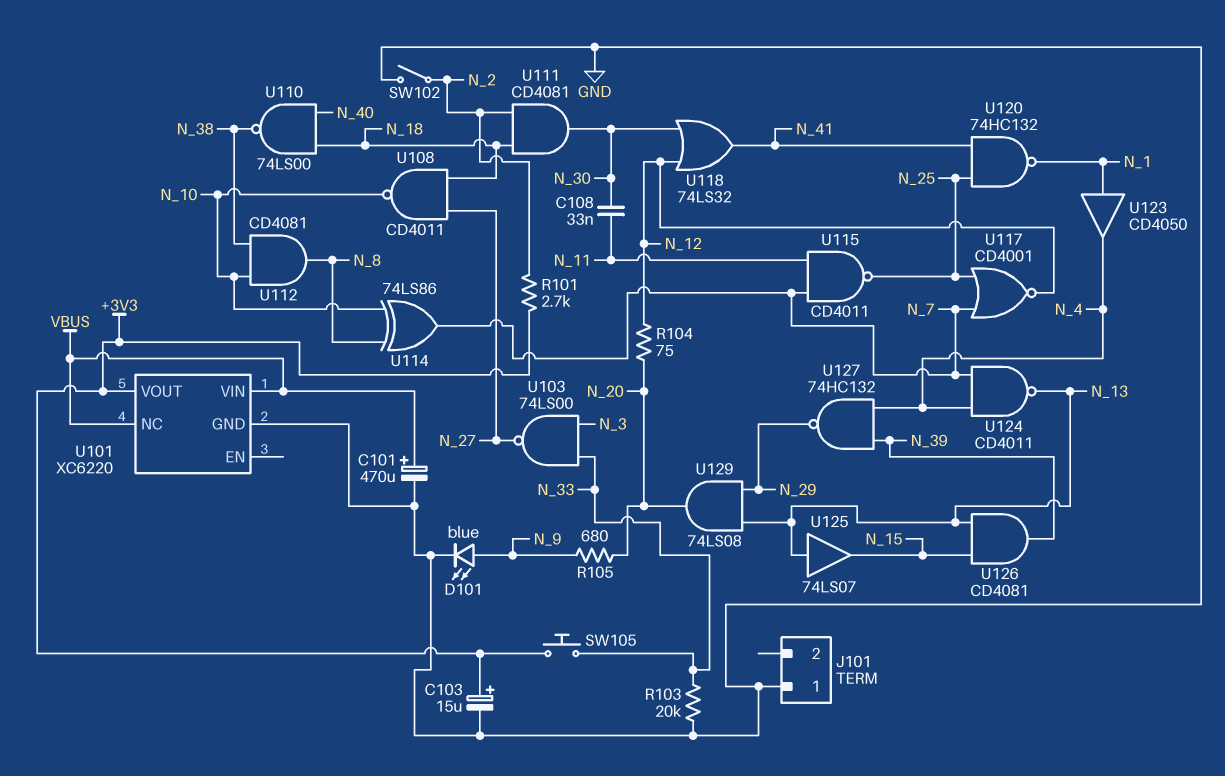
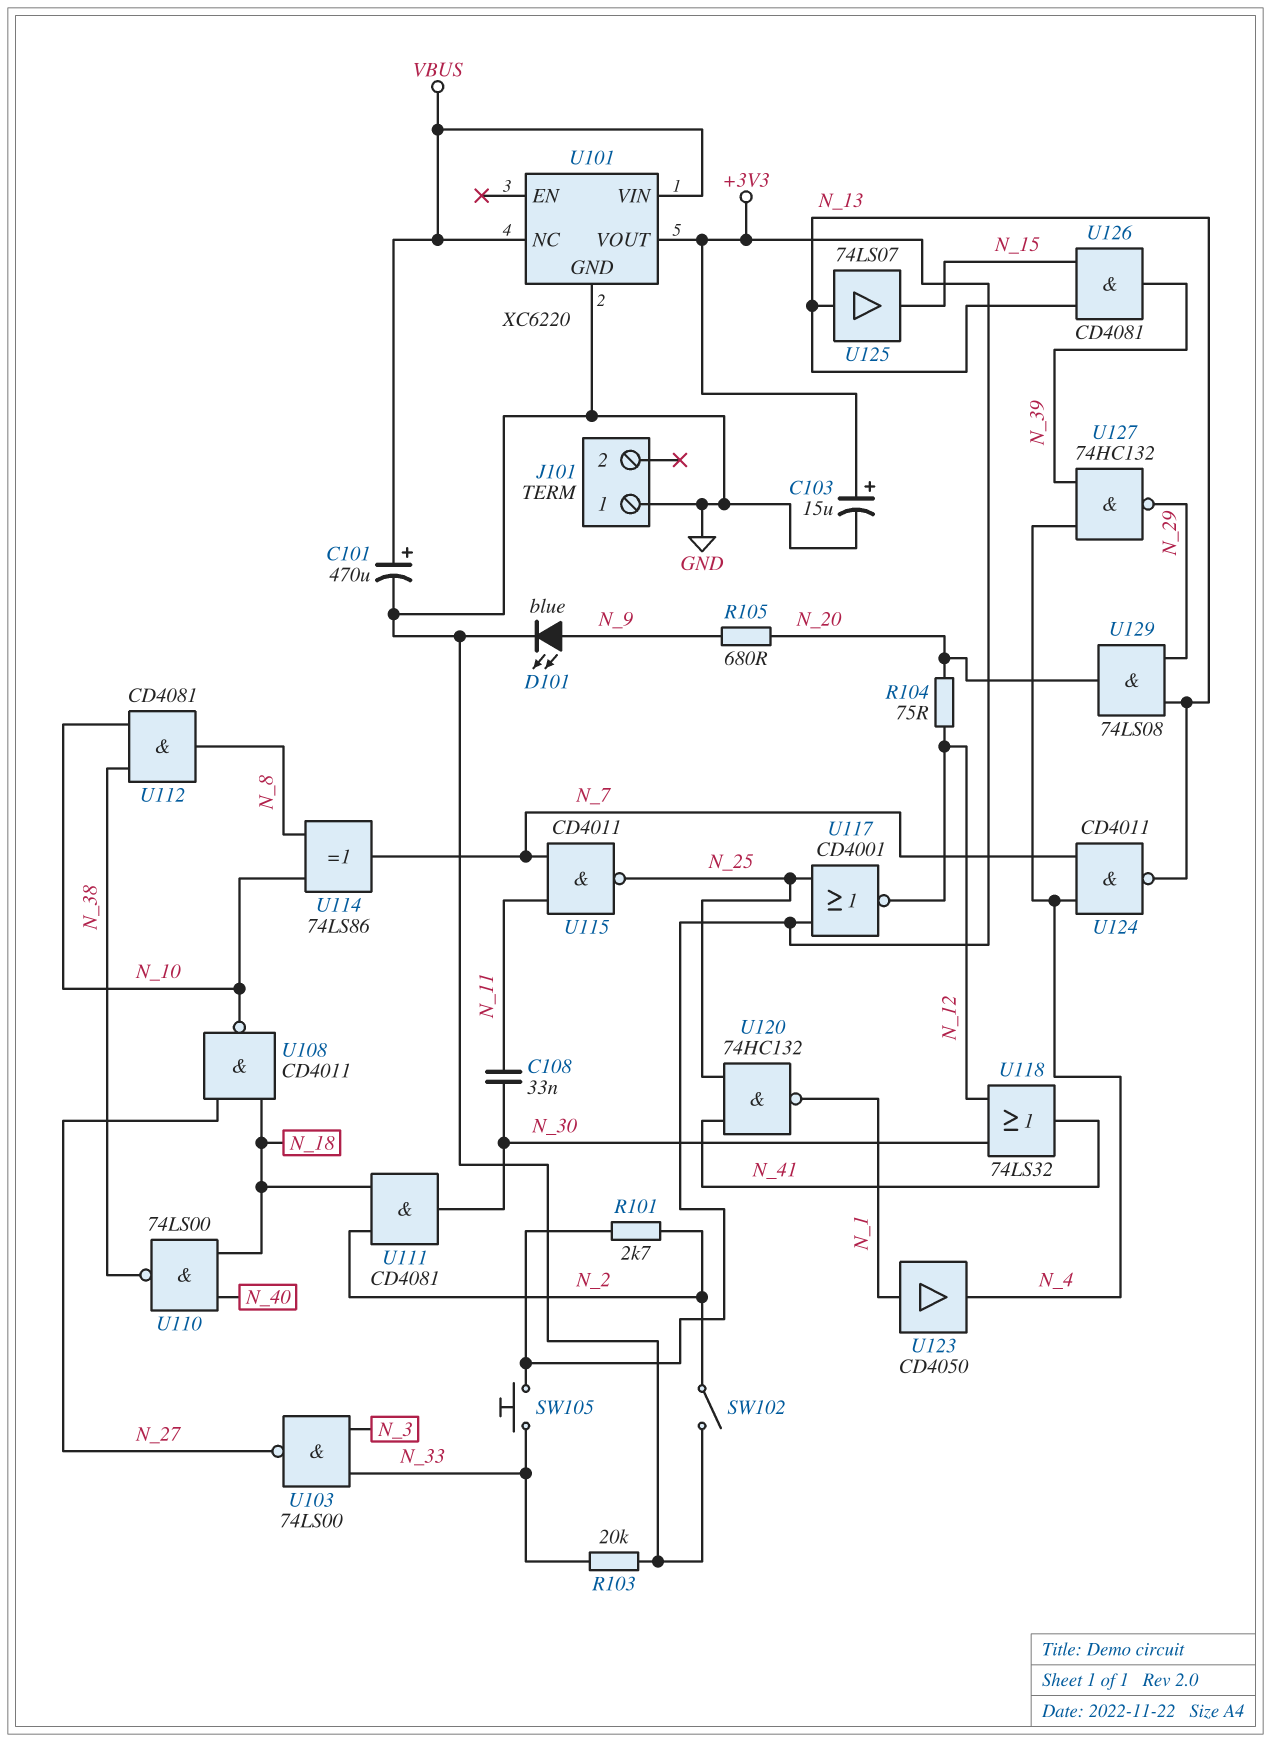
U117: NOR CD4001 (in N_7, in N_25, out N_12) -> NOR CD4001 (in +3V3, in N_25, out N_12)

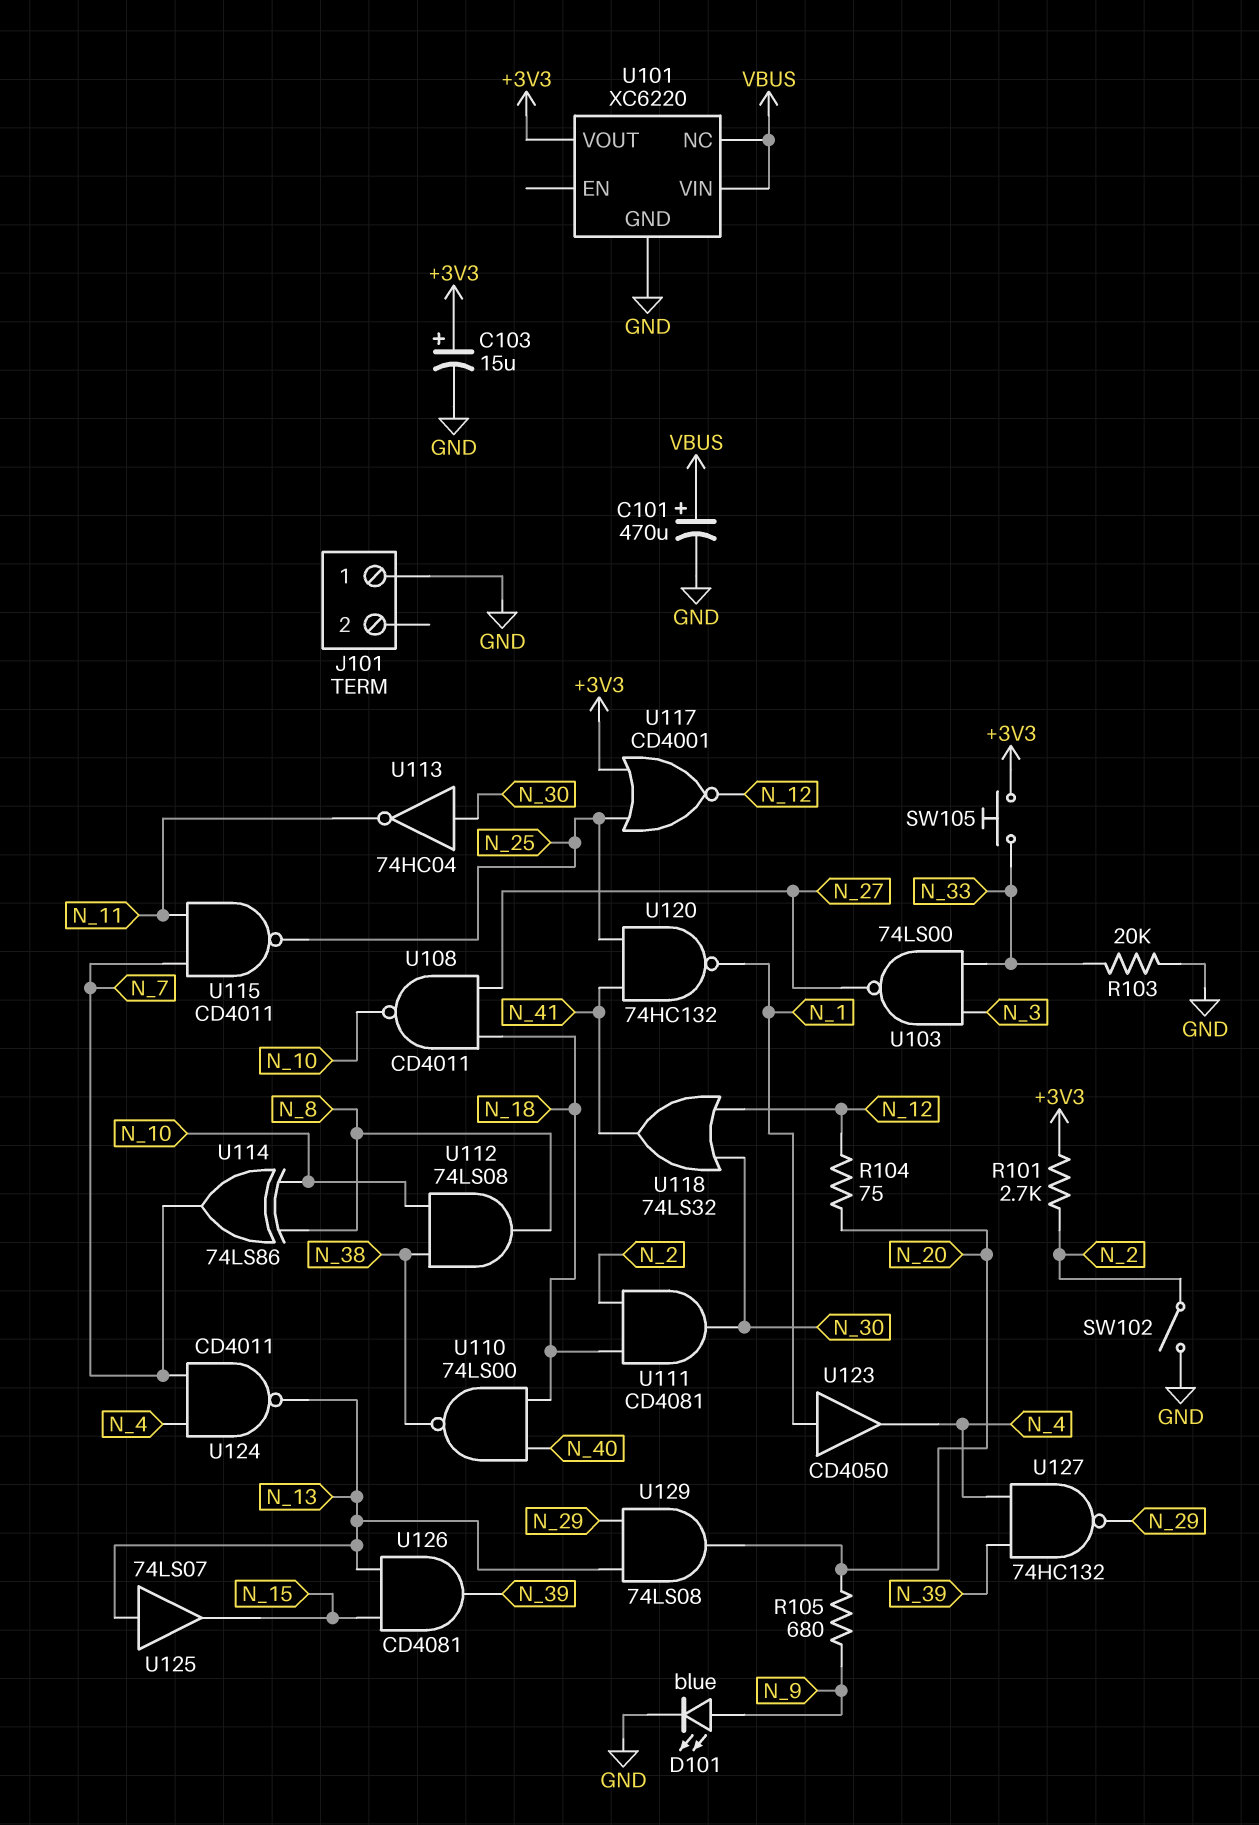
C108: 33nF (N_11, N_30) -> none
U112: AND CD4081 (in N_10, in N_38, out N_8) -> AND 74LS08 (in N_10, in N_38, out N_8)
U113: none -> NOT 74HC04 (in N_30, out N_11)

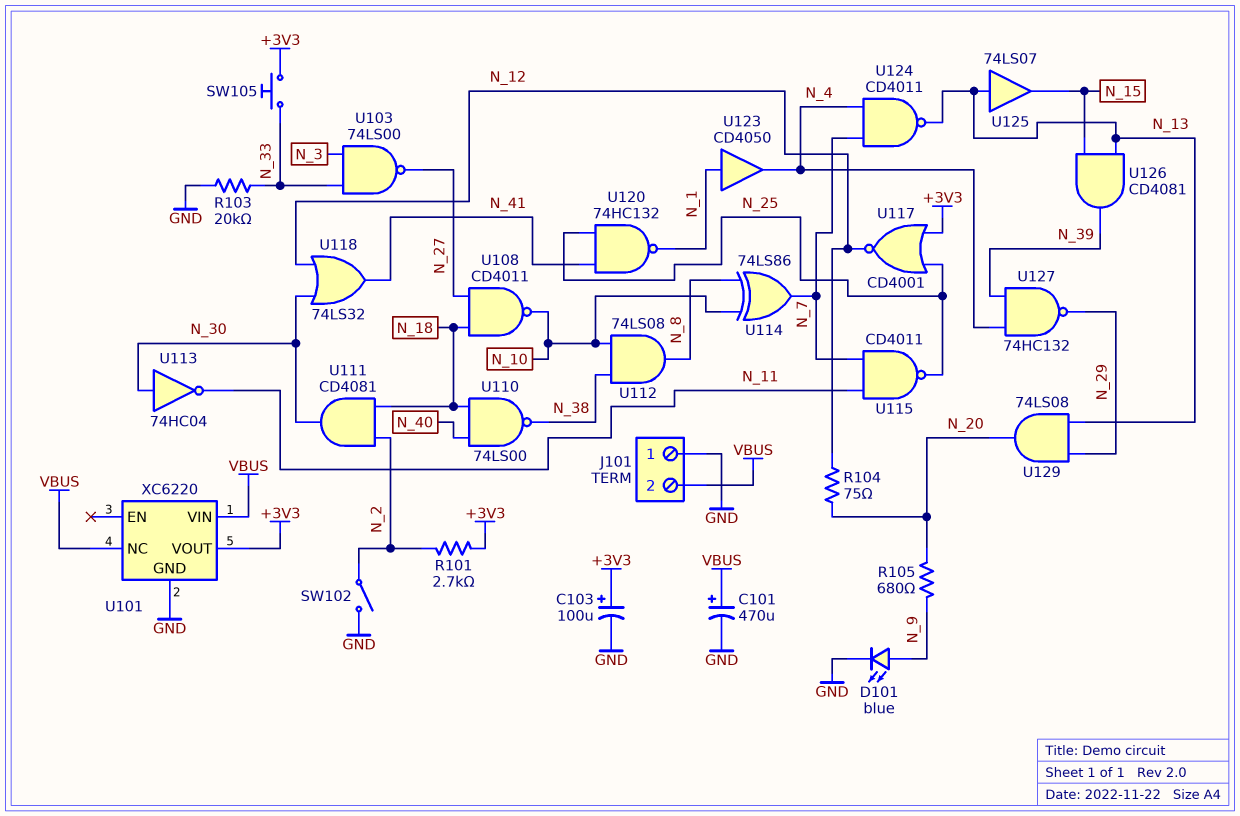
C103: 15uF (plus +3V3, minus GND) -> 100uF (plus +3V3, minus GND)
J101 pin 2: none -> VBUS

